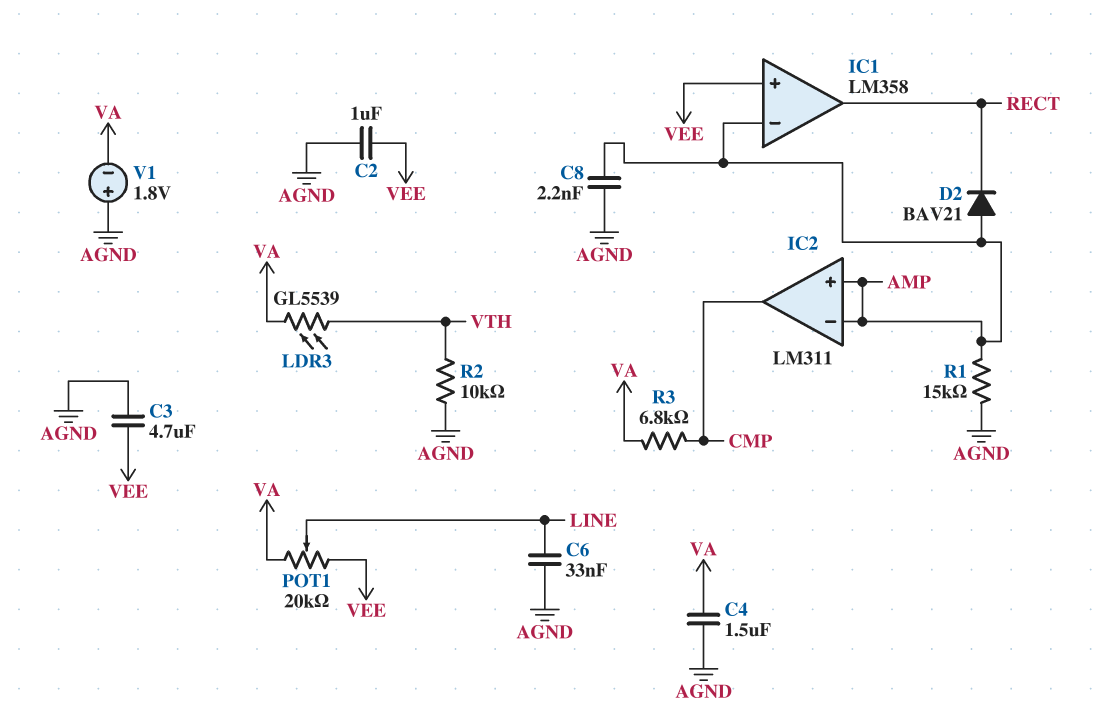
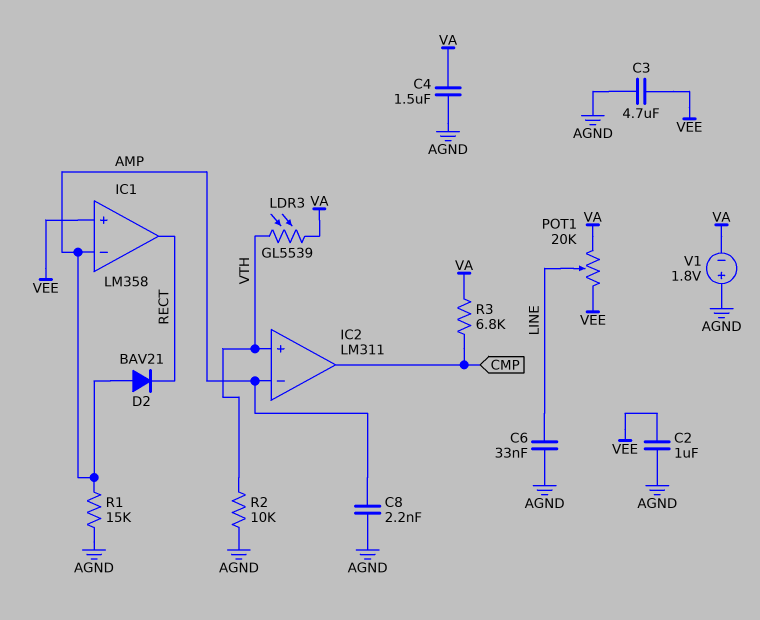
IC2 pin in+: AMP -> VTH

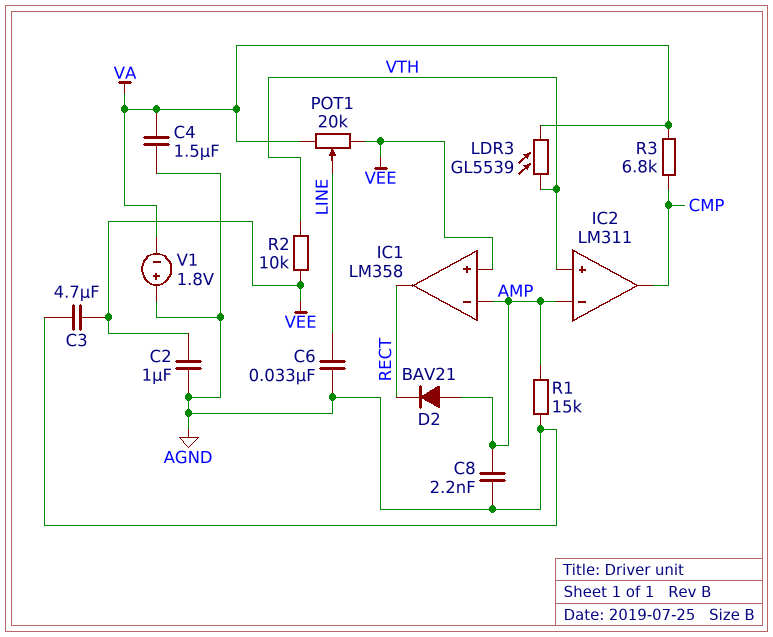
R2: 10k (AGND, VTH) -> 10k (VEE, VTH)

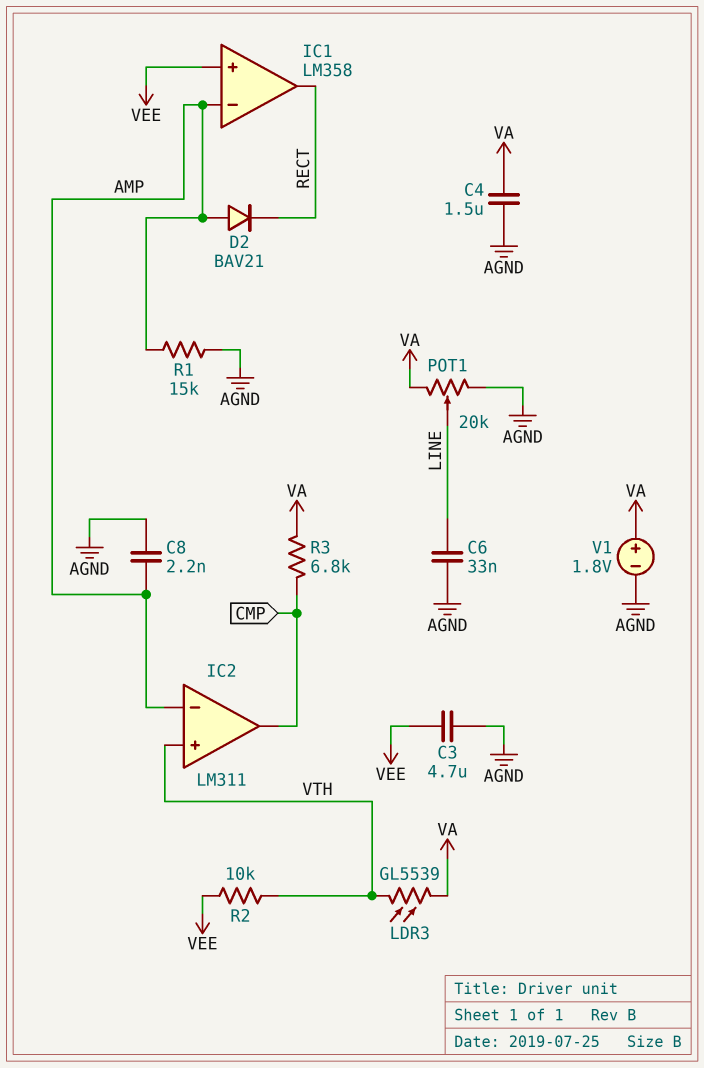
C2: 1uF (AGND, VEE) -> none
POT1: 20k (VA, VEE, wiper LINE) -> 20k (AGND, VA, wiper LINE)
V1: 1.8V (plus AGND, minus VA) -> 1.8V (plus VA, minus AGND)

